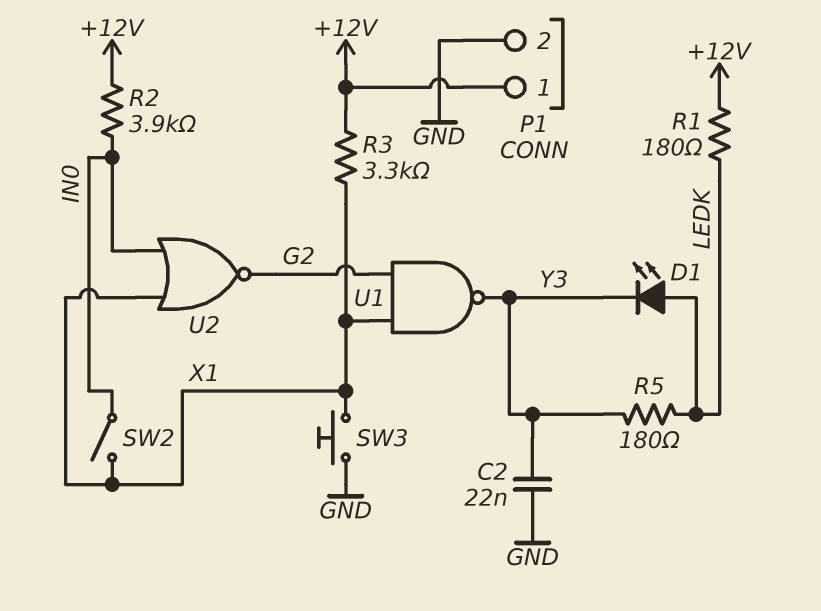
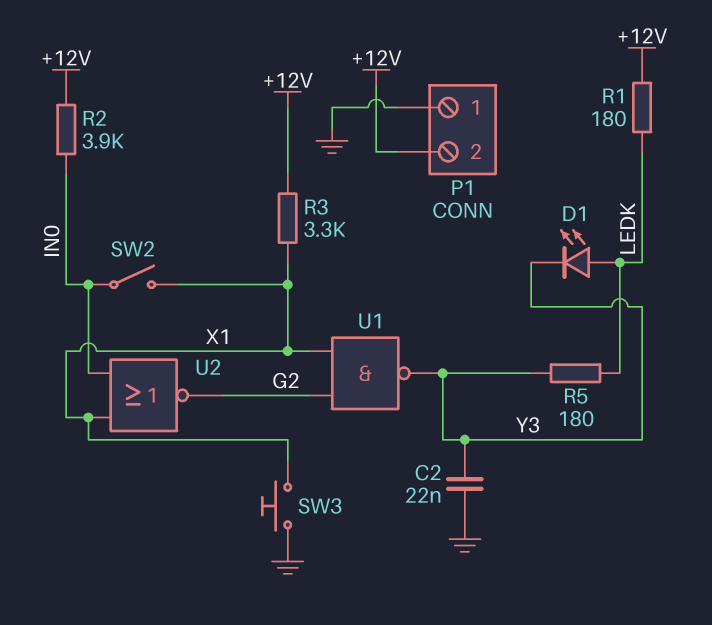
P1 pin 1: +12V -> GND
P1 pin 2: GND -> +12V

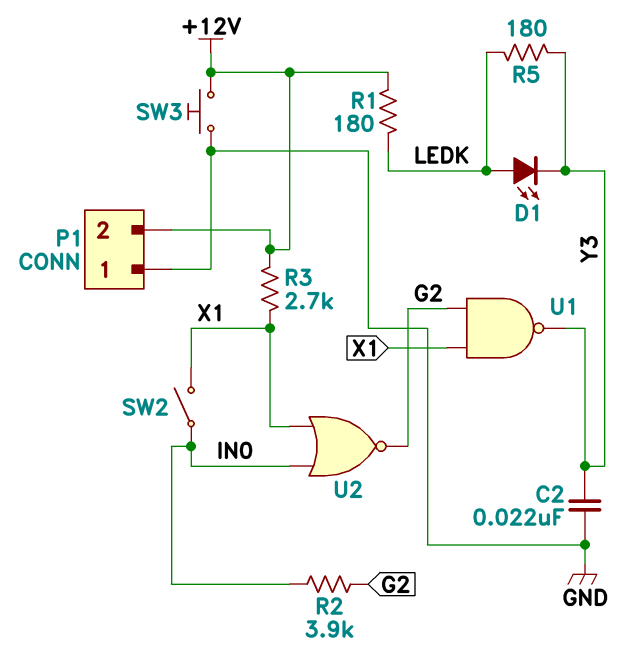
R2: 3.9k (+12V, IN0) -> 3.9k (G2, IN0)
R3: 3.3k (+12V, X1) -> 2.7k (+12V, X1)
SW3: button (GND, X1) -> button (+12V, GND)

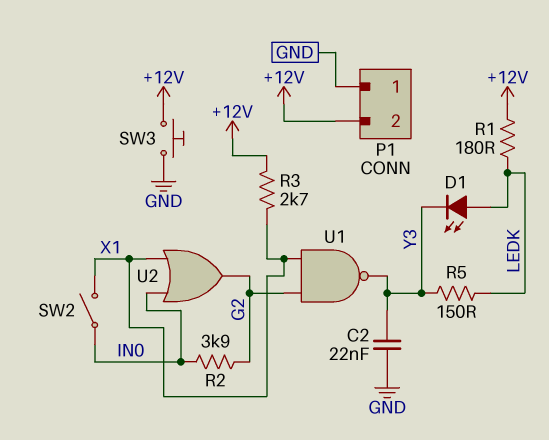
R5: 180 (LEDK, Y3) -> 150 (LEDK, Y3)
U2: NOR (in IN0, in X1, out G2) -> OR (in IN0, in X1, out G2)

